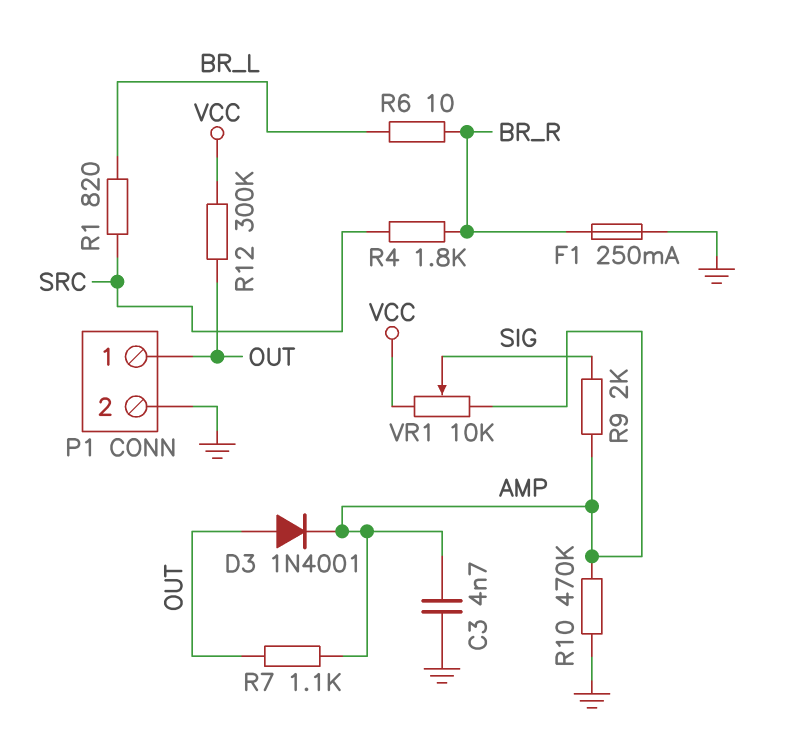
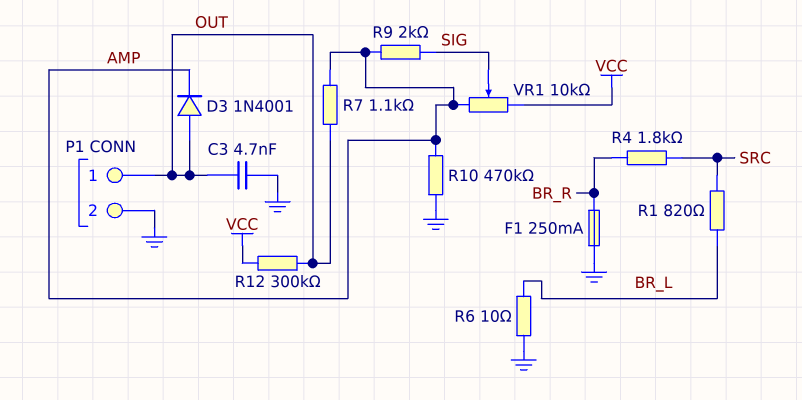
C3: 4.7nF (AMP, GND) -> 4.7nF (GND, OUT)
R6: 10 (BR_L, BR_R) -> 10 (BR_L, GND)

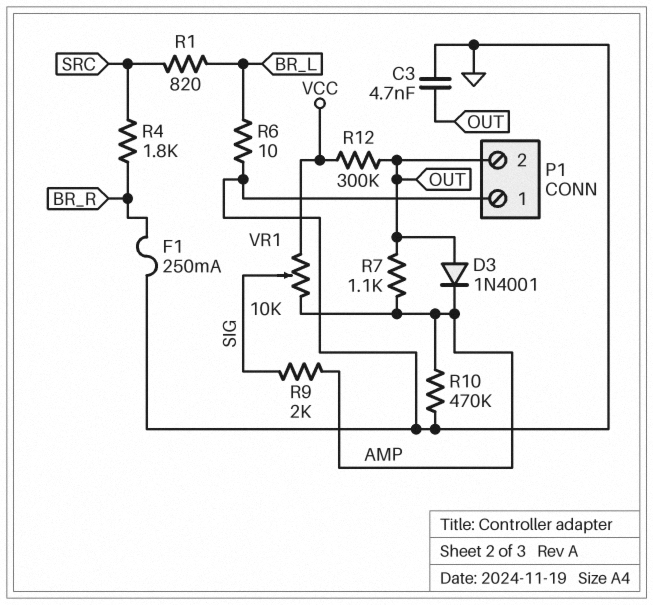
P1 pin 1: OUT -> GND
P1 pin 2: GND -> OUT

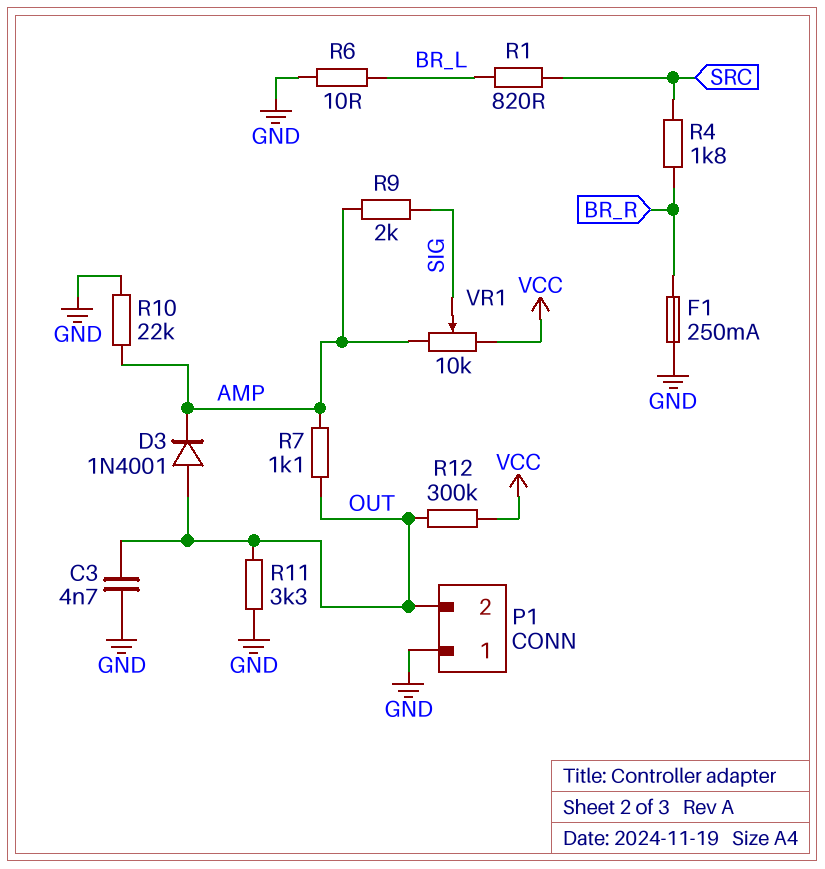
R10: 470k (AMP, GND) -> 22k (AMP, GND)
R11: none -> 3.3k (GND, OUT)

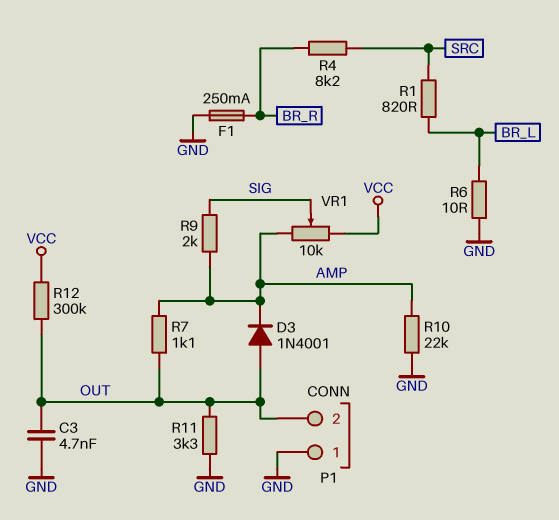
R4: 1.8k (BR_R, SRC) -> 8.2k (BR_R, SRC)

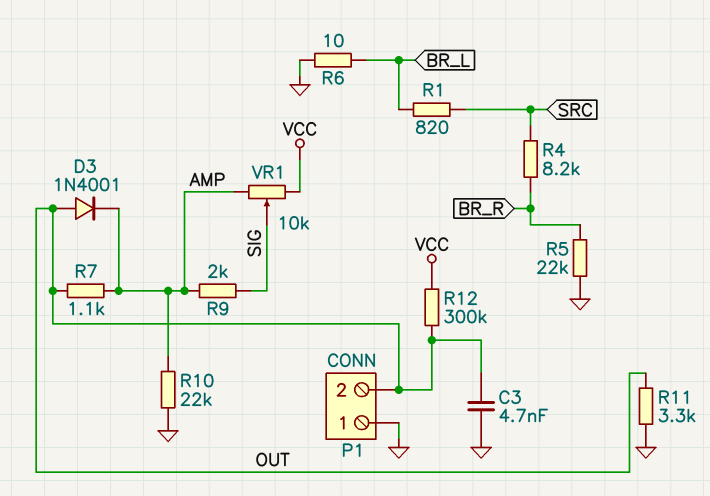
F1: 250mA (BR_R, GND) -> none
R5: none -> 22k (BR_R, GND)

